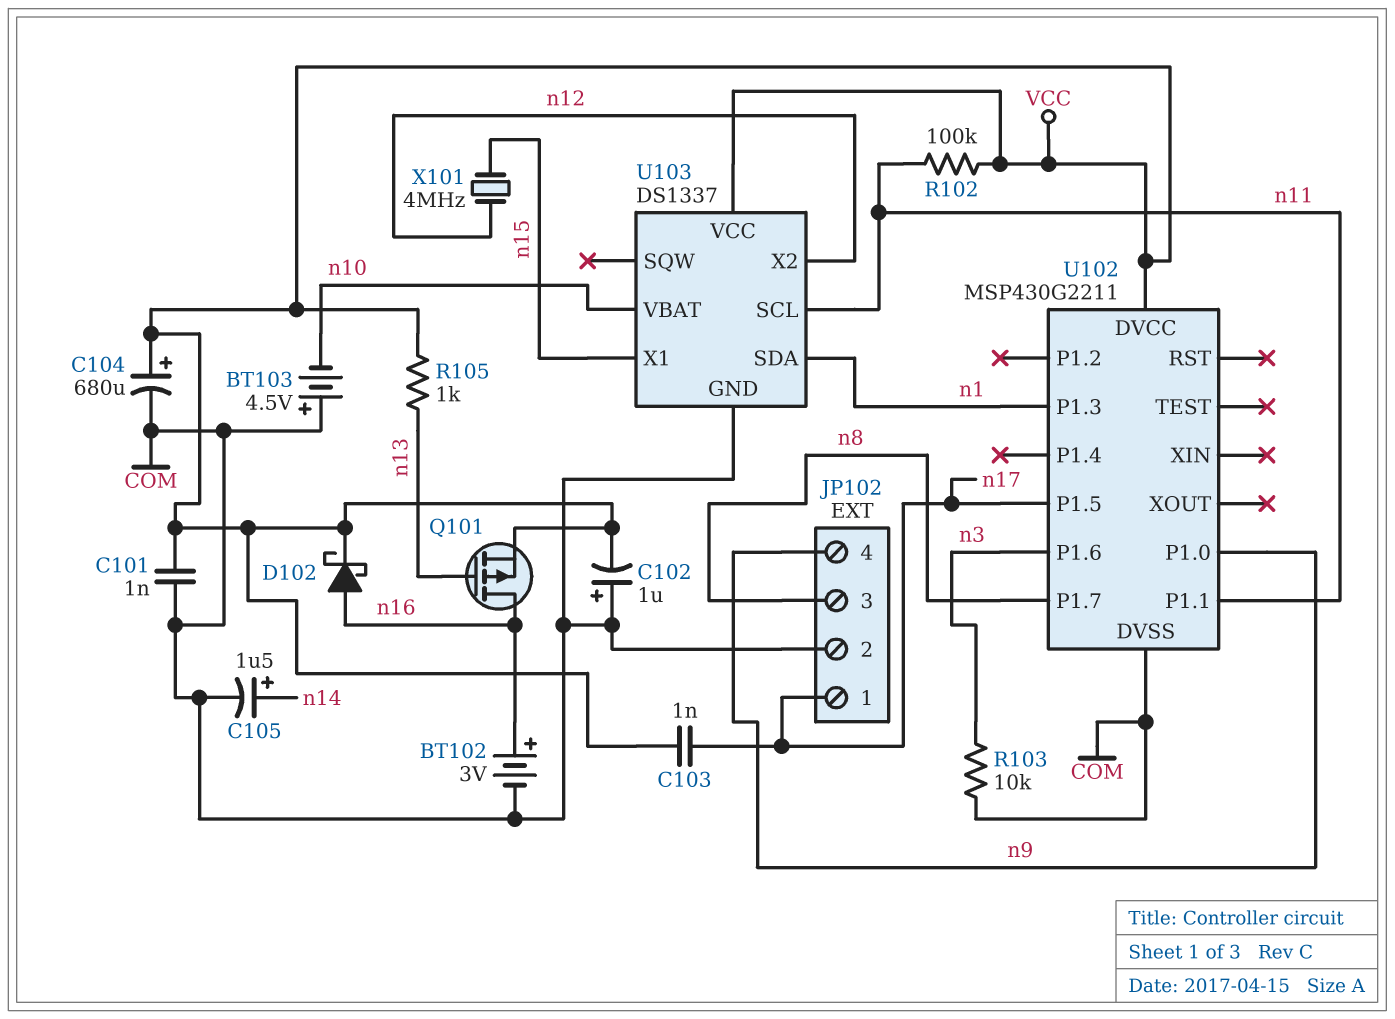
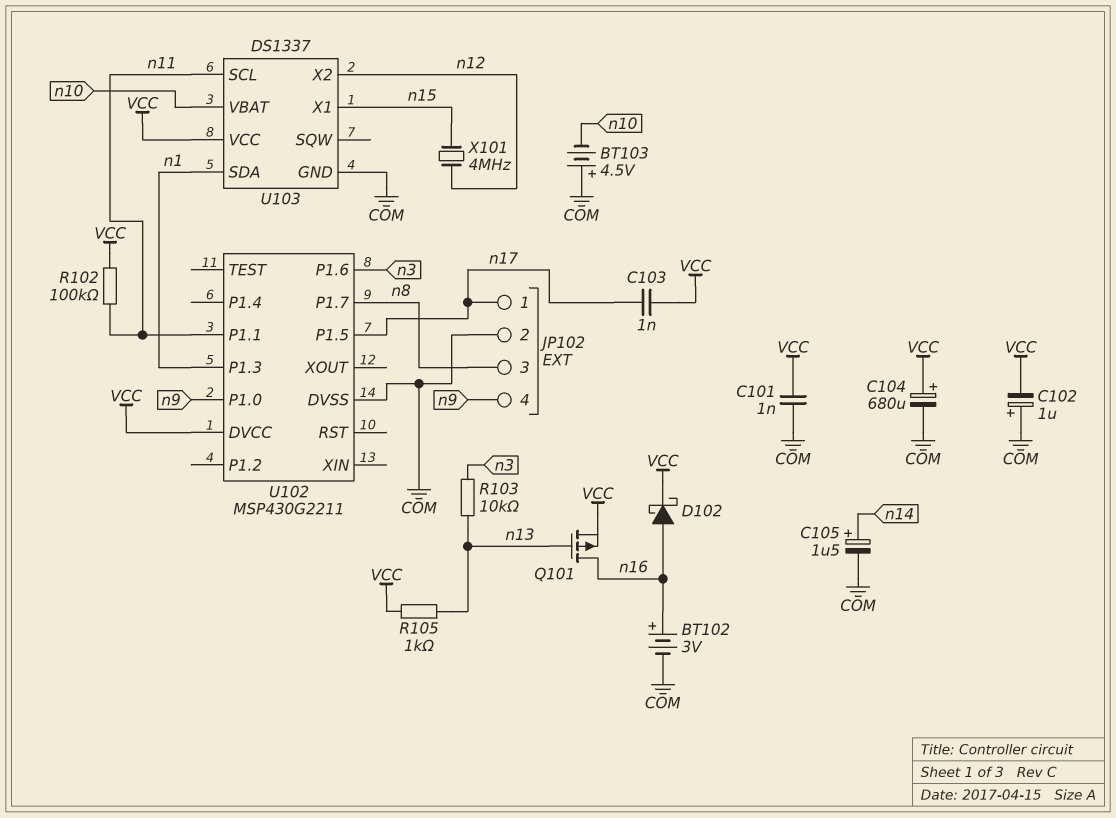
R103: 10k (COM, n3) -> 10k (n3, n13)

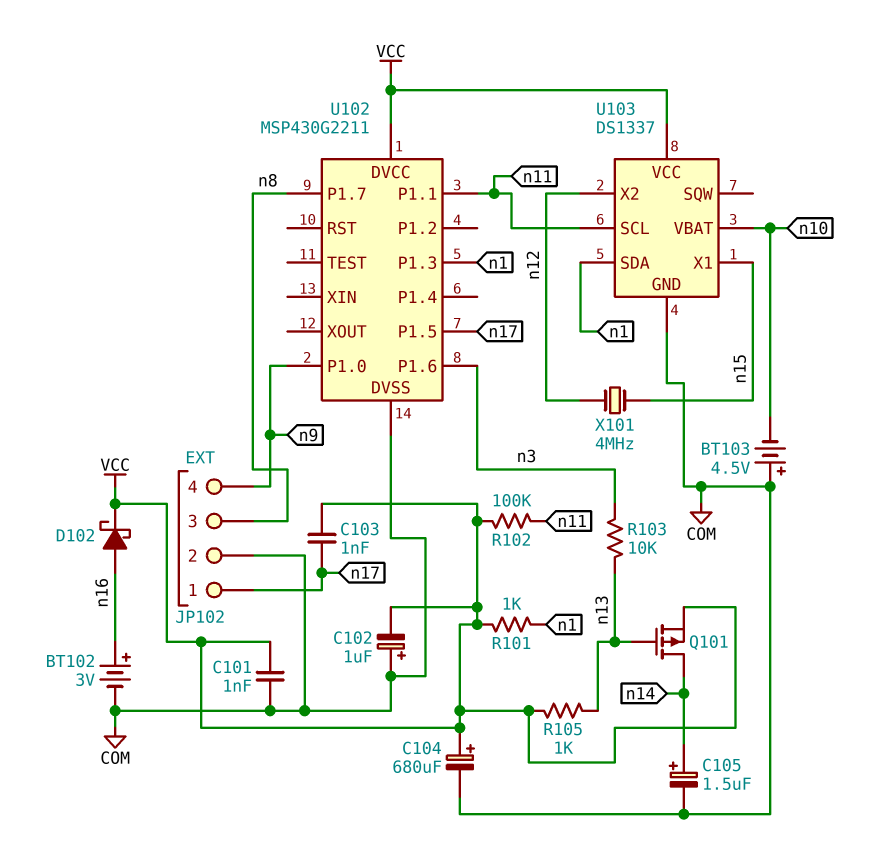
Q101: PMOS (G n13, D n16, S VCC) -> PMOS (G n13, D n14, S VCC)
R101: none -> 1k (VCC, n1)

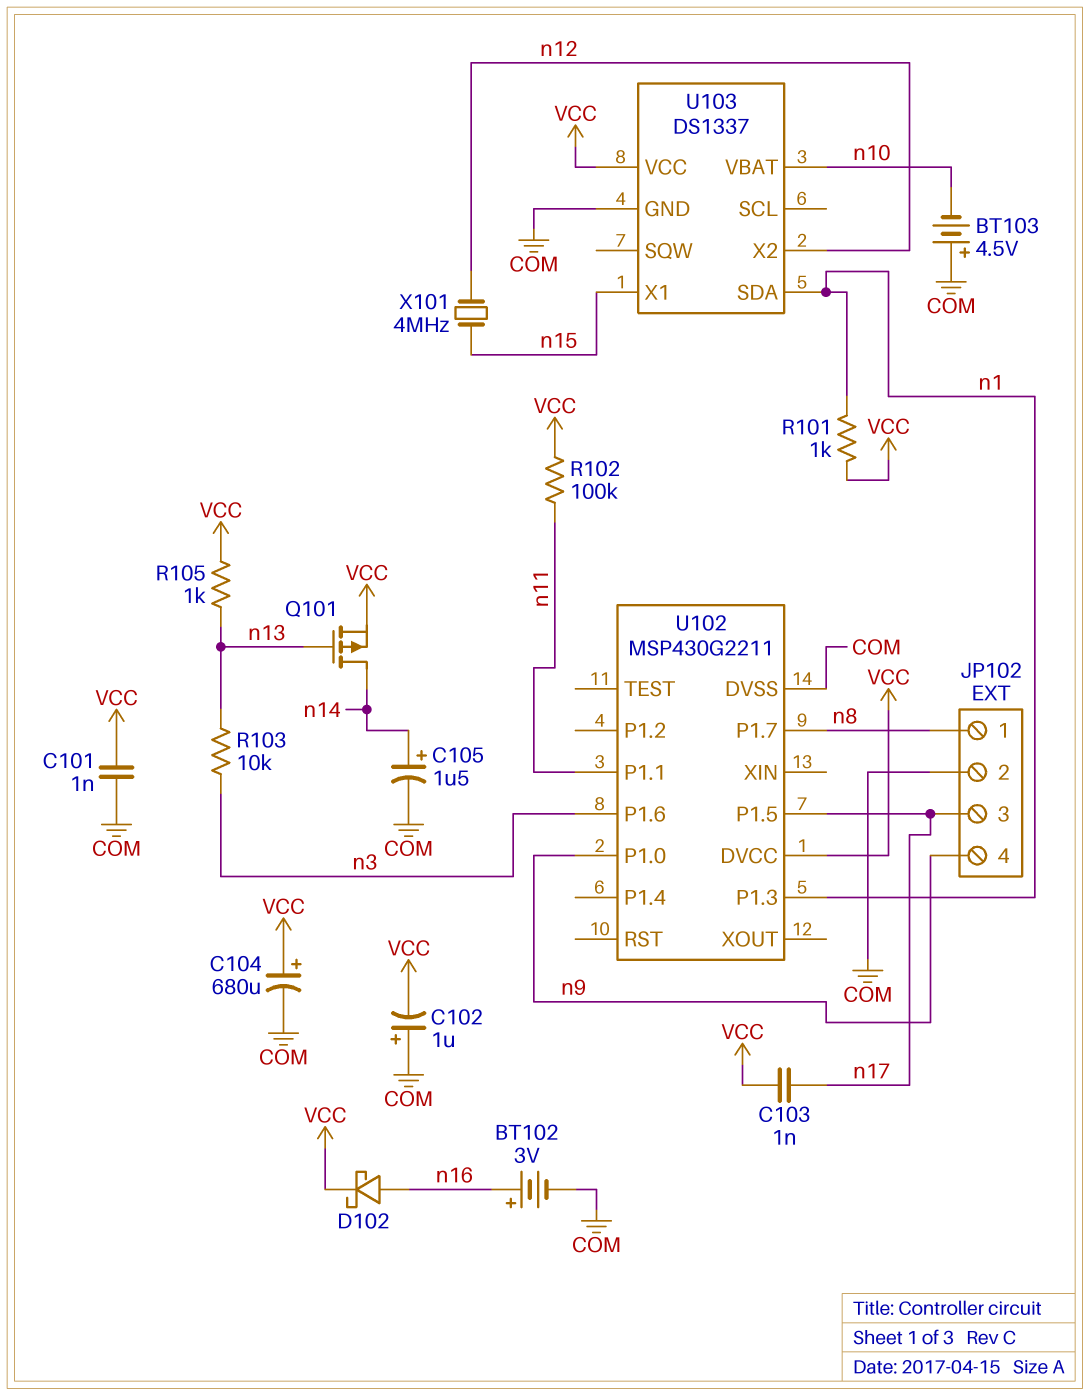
JP102 pin 1: n17 -> n8
JP102 pin 3: n8 -> n17
U103 pin SCL: n11 -> none

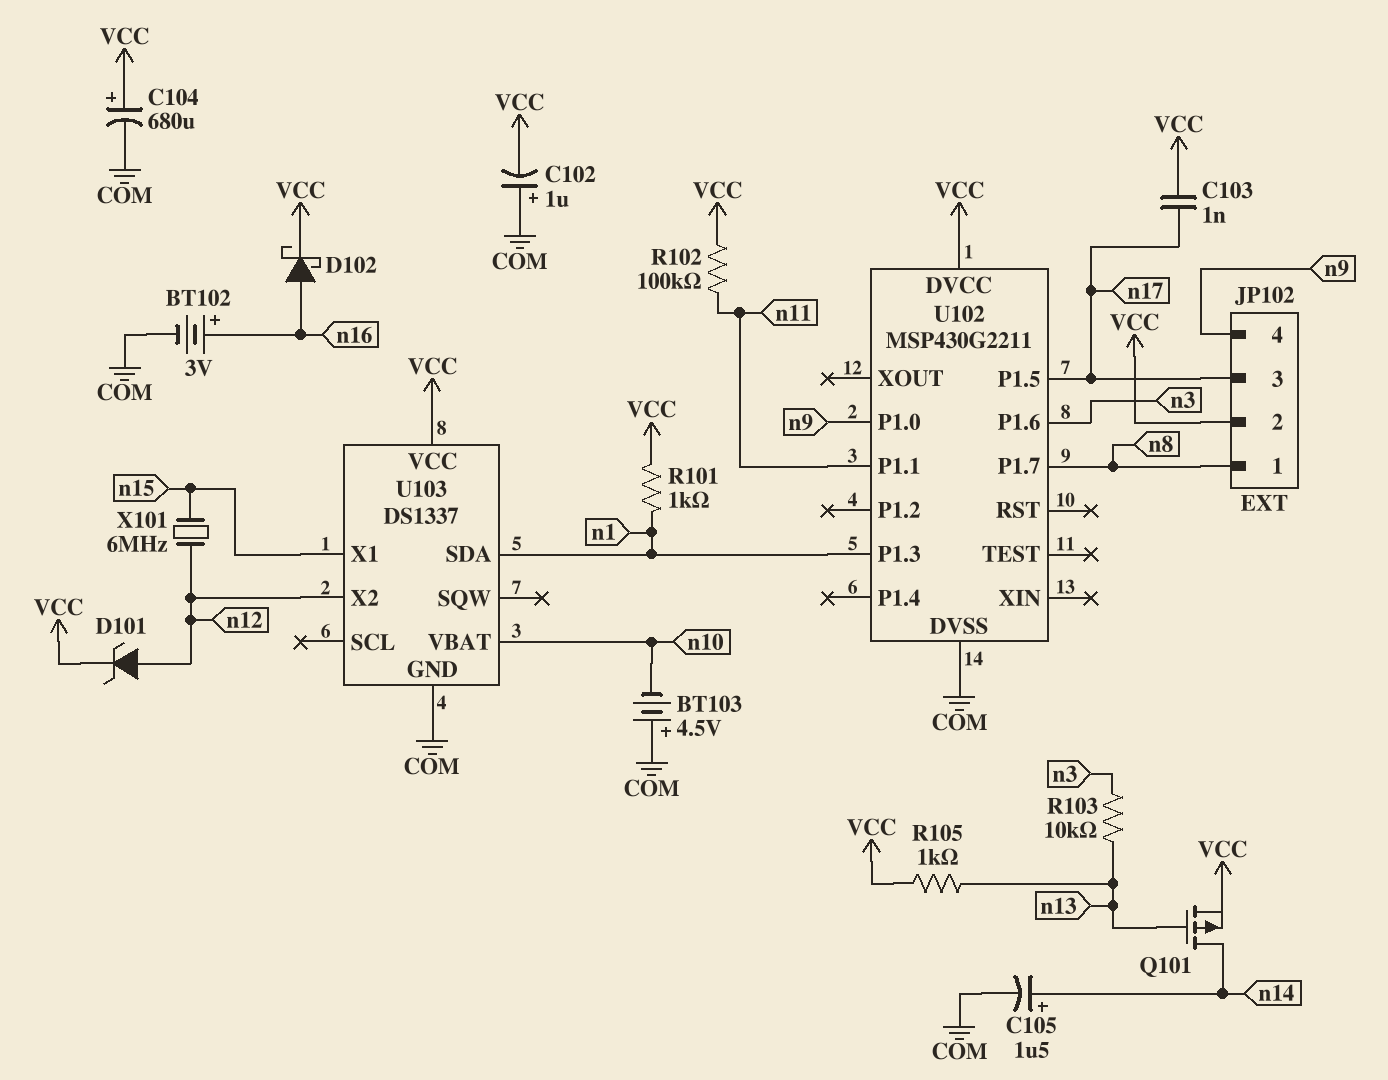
C101: 1nF (COM, VCC) -> none
D101: none -> zener (A n12, K VCC)
JP102 pin 2: COM -> VCC
X101: 4MHz (n12, n15) -> 6MHz (n12, n15)

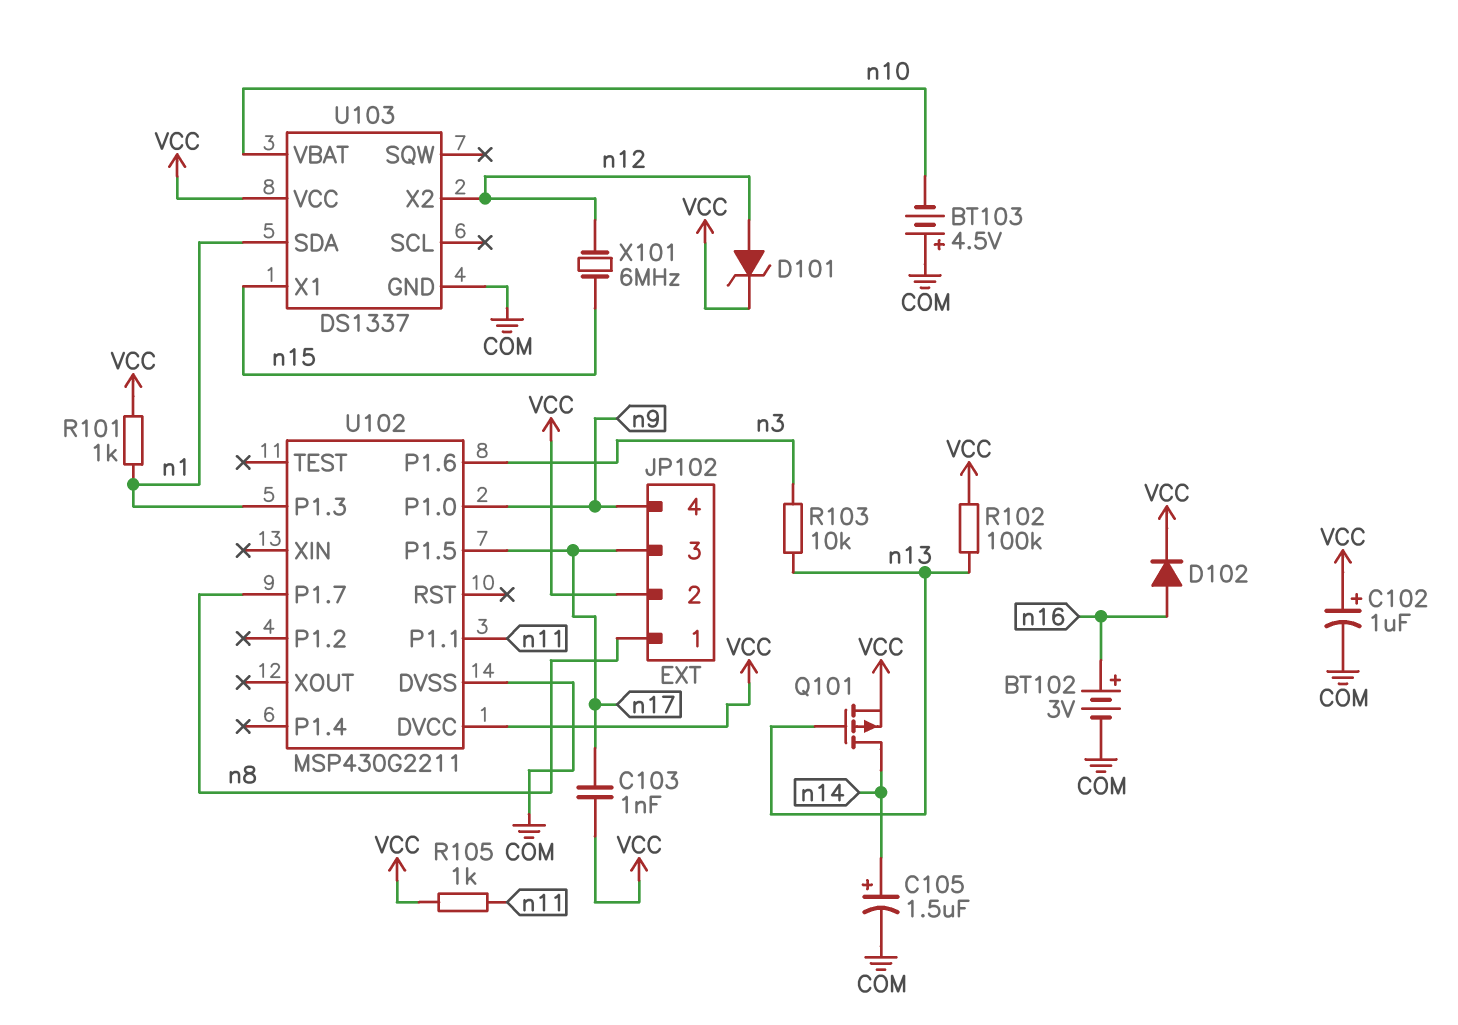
C102: 1uF (plus COM, minus VCC) -> 1uF (plus VCC, minus COM)
C104: 680uF (plus VCC, minus COM) -> none
D102: schottky (A n16, K VCC) -> diode (A n16, K VCC)
R102: 100k (VCC, n11) -> 100k (VCC, n13)
R105: 1k (VCC, n13) -> 1k (VCC, n11)

